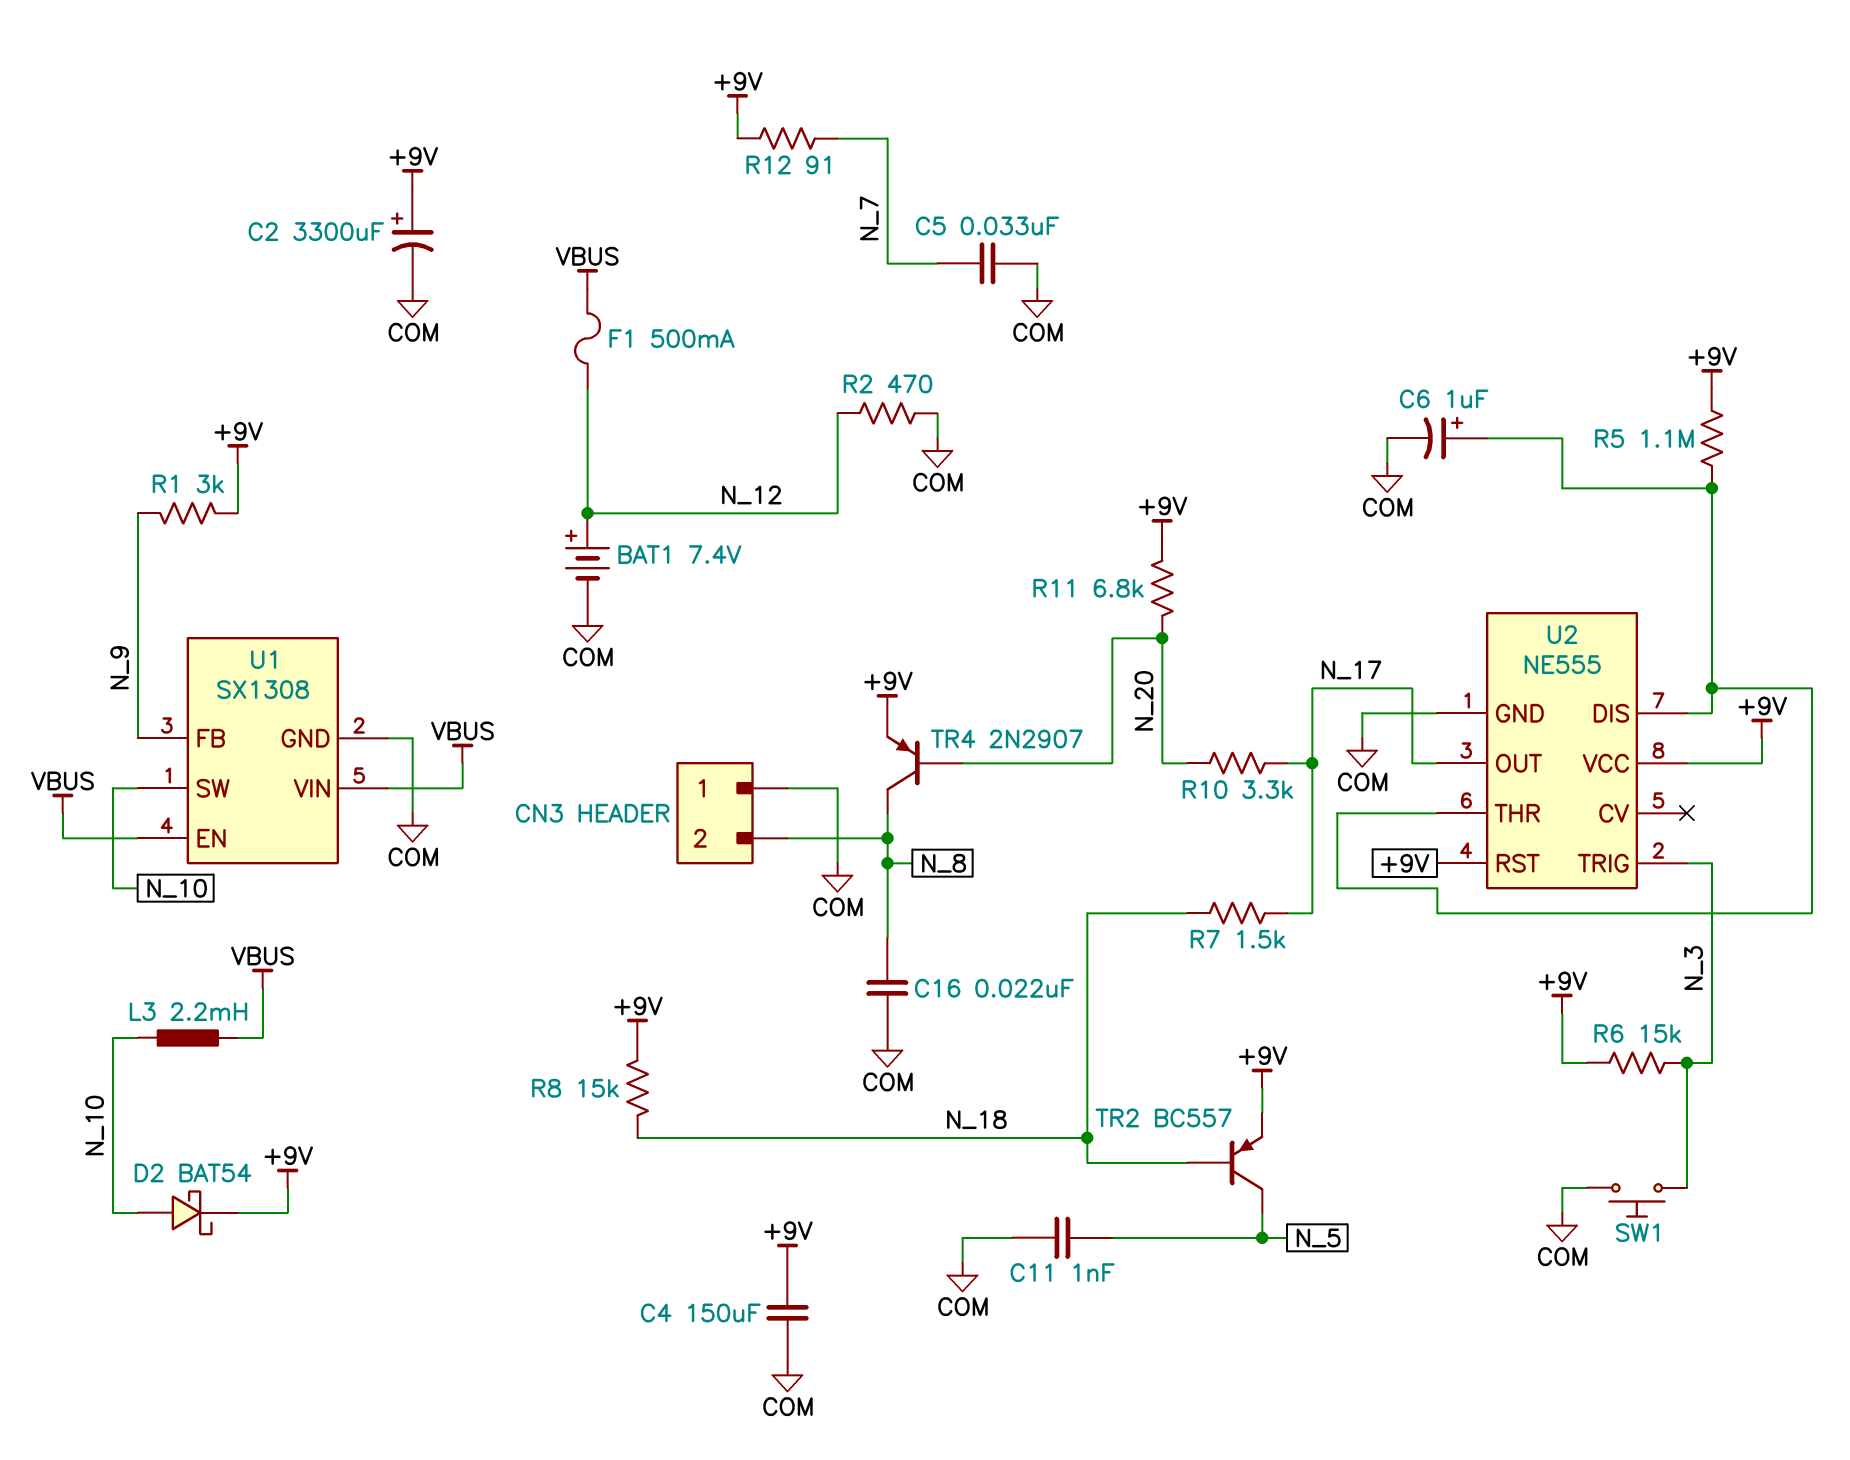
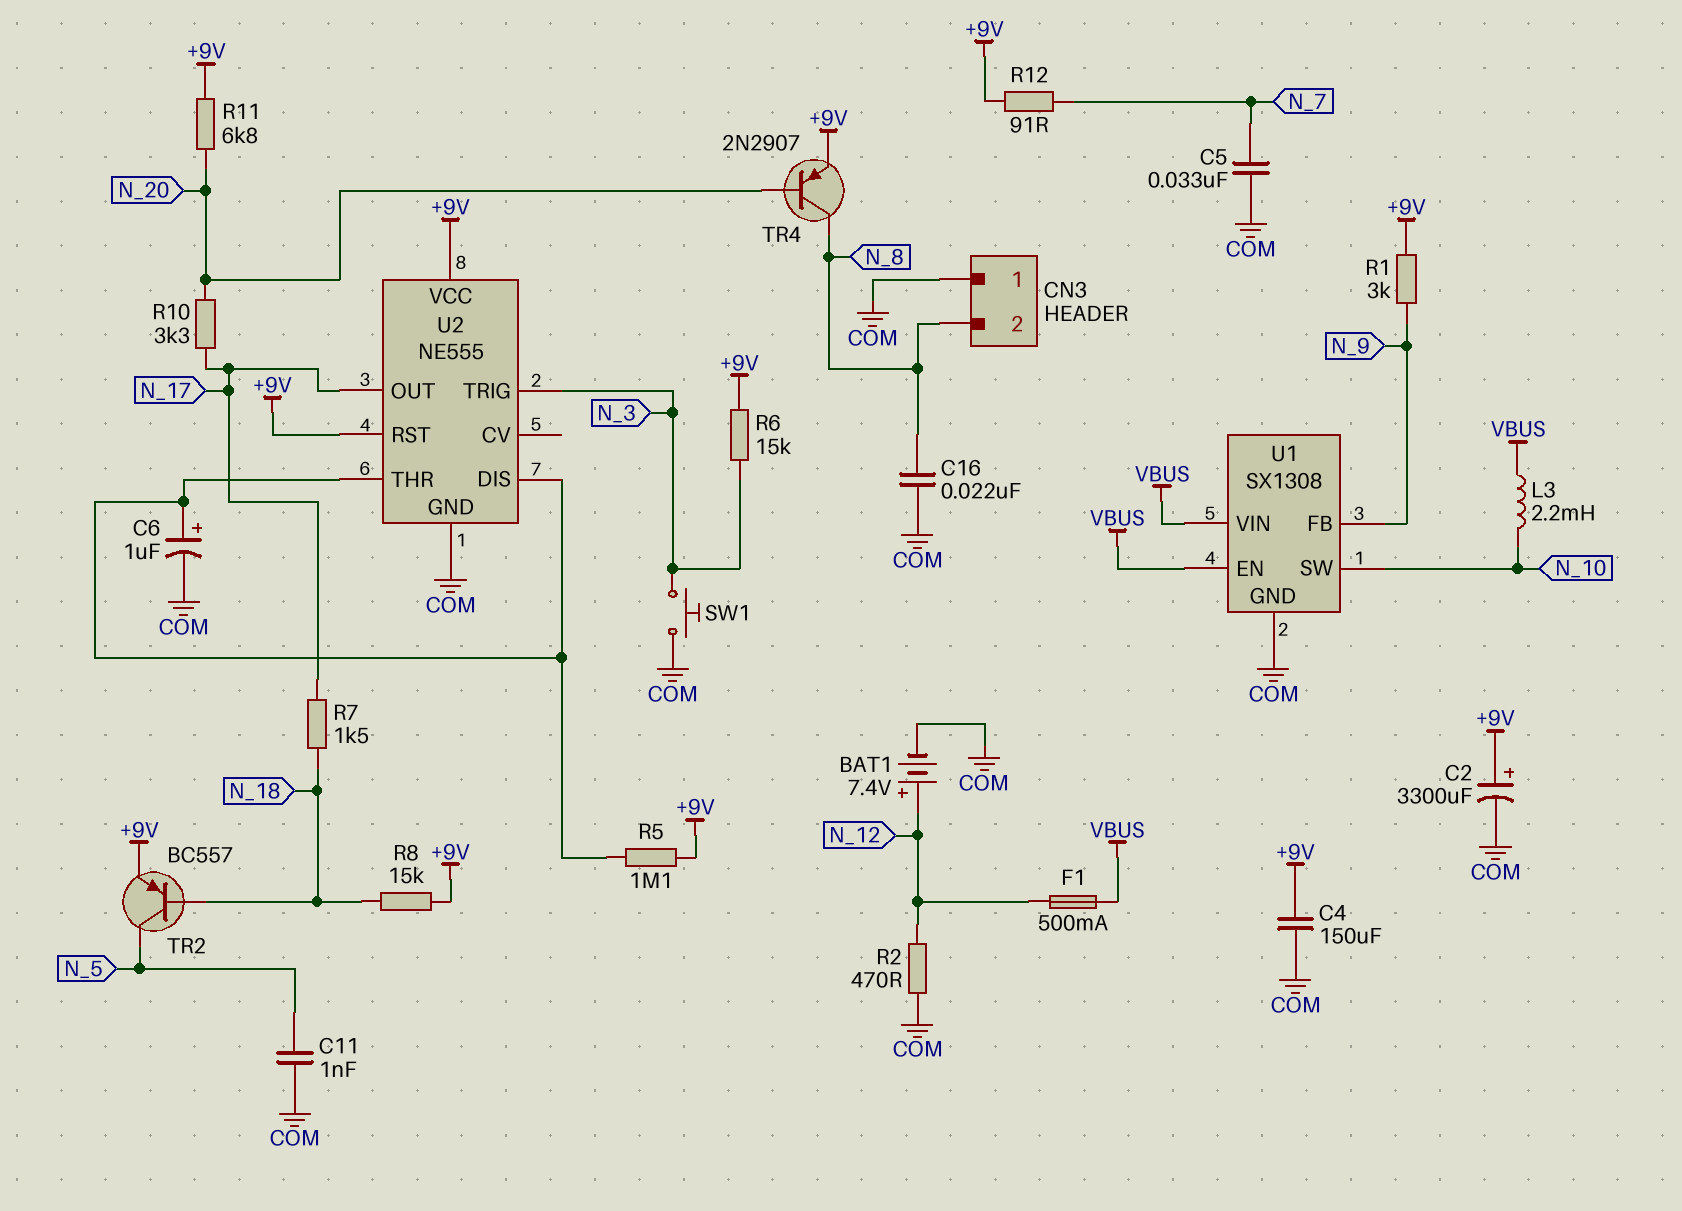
D2: schottky BAT54 (A N_10, K +9V) -> none

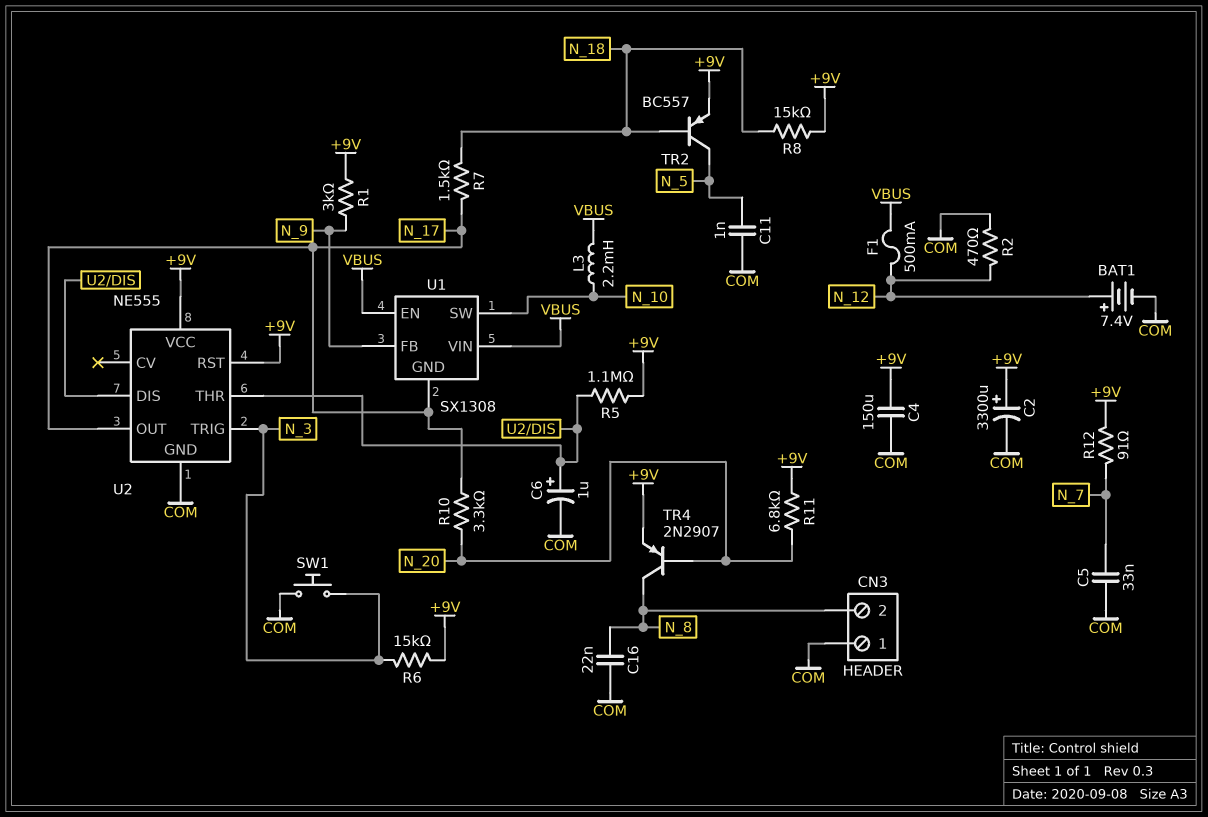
U1 pin GND: COM -> N_17

